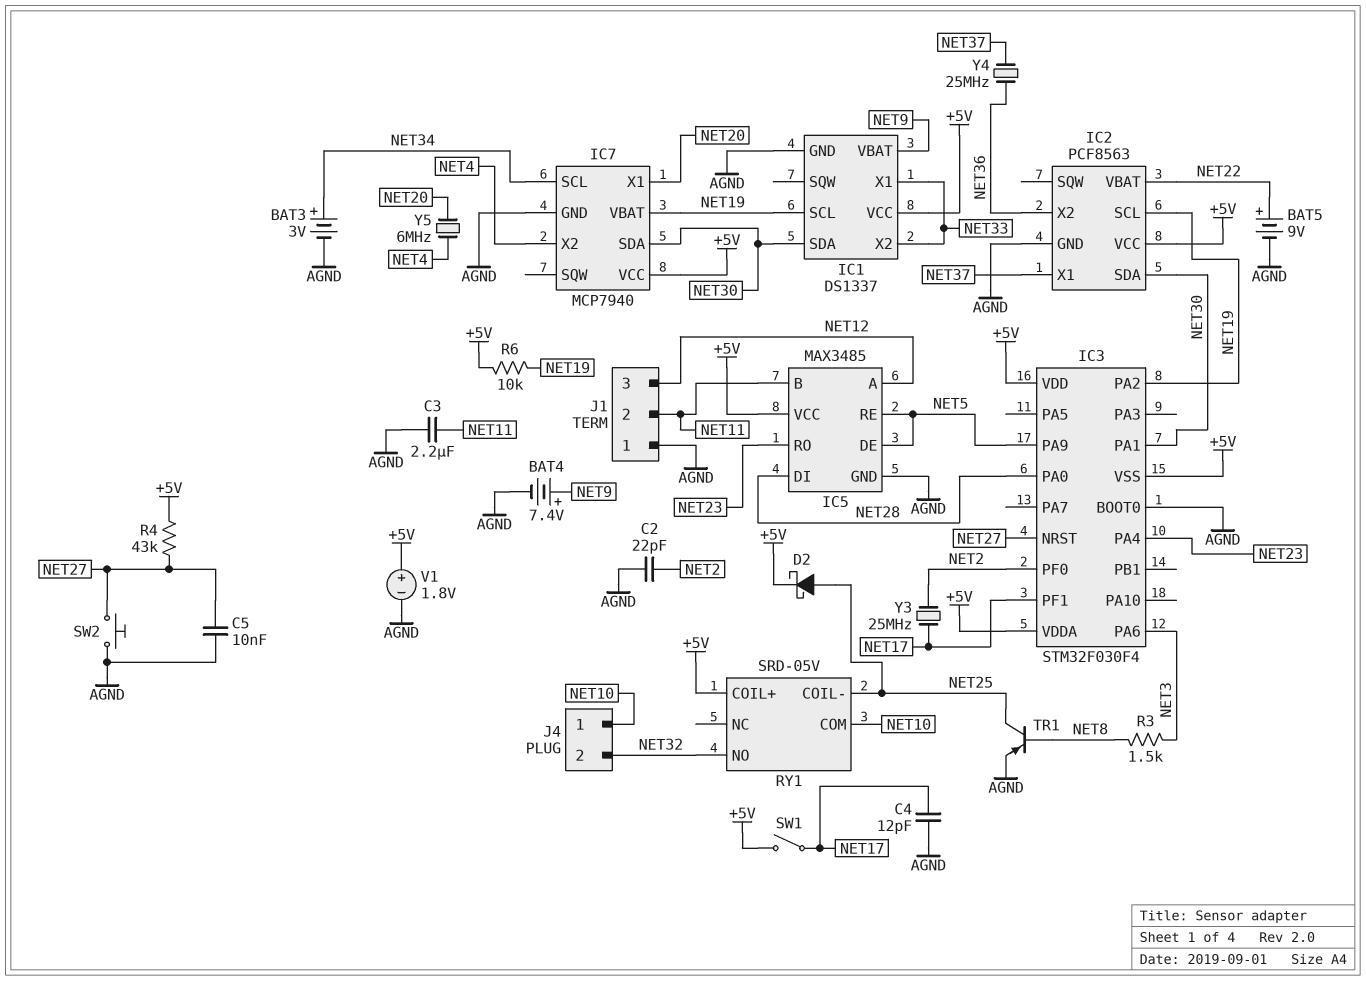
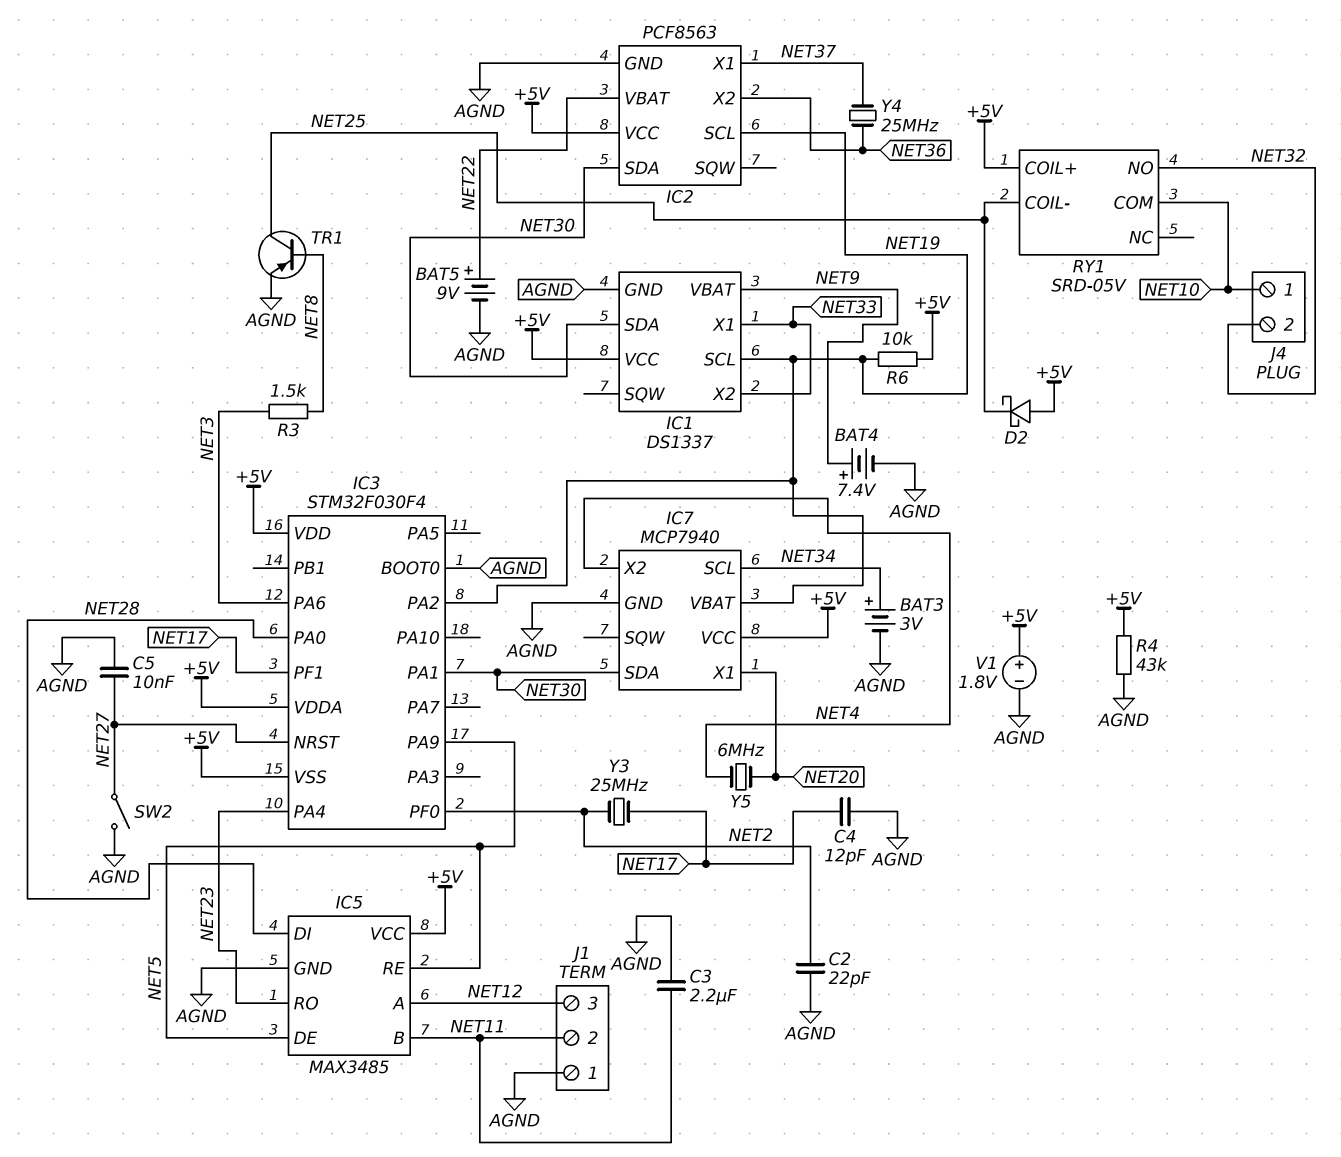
D2: schottky (A NET25, K +5V) -> schottky (A +5V, K NET25)
R4: 43k (+5V, NET27) -> 43k (+5V, AGND)
SW1: switch (+5V, NET17) -> none
SW2: button (AGND, NET27) -> switch (AGND, NET27)

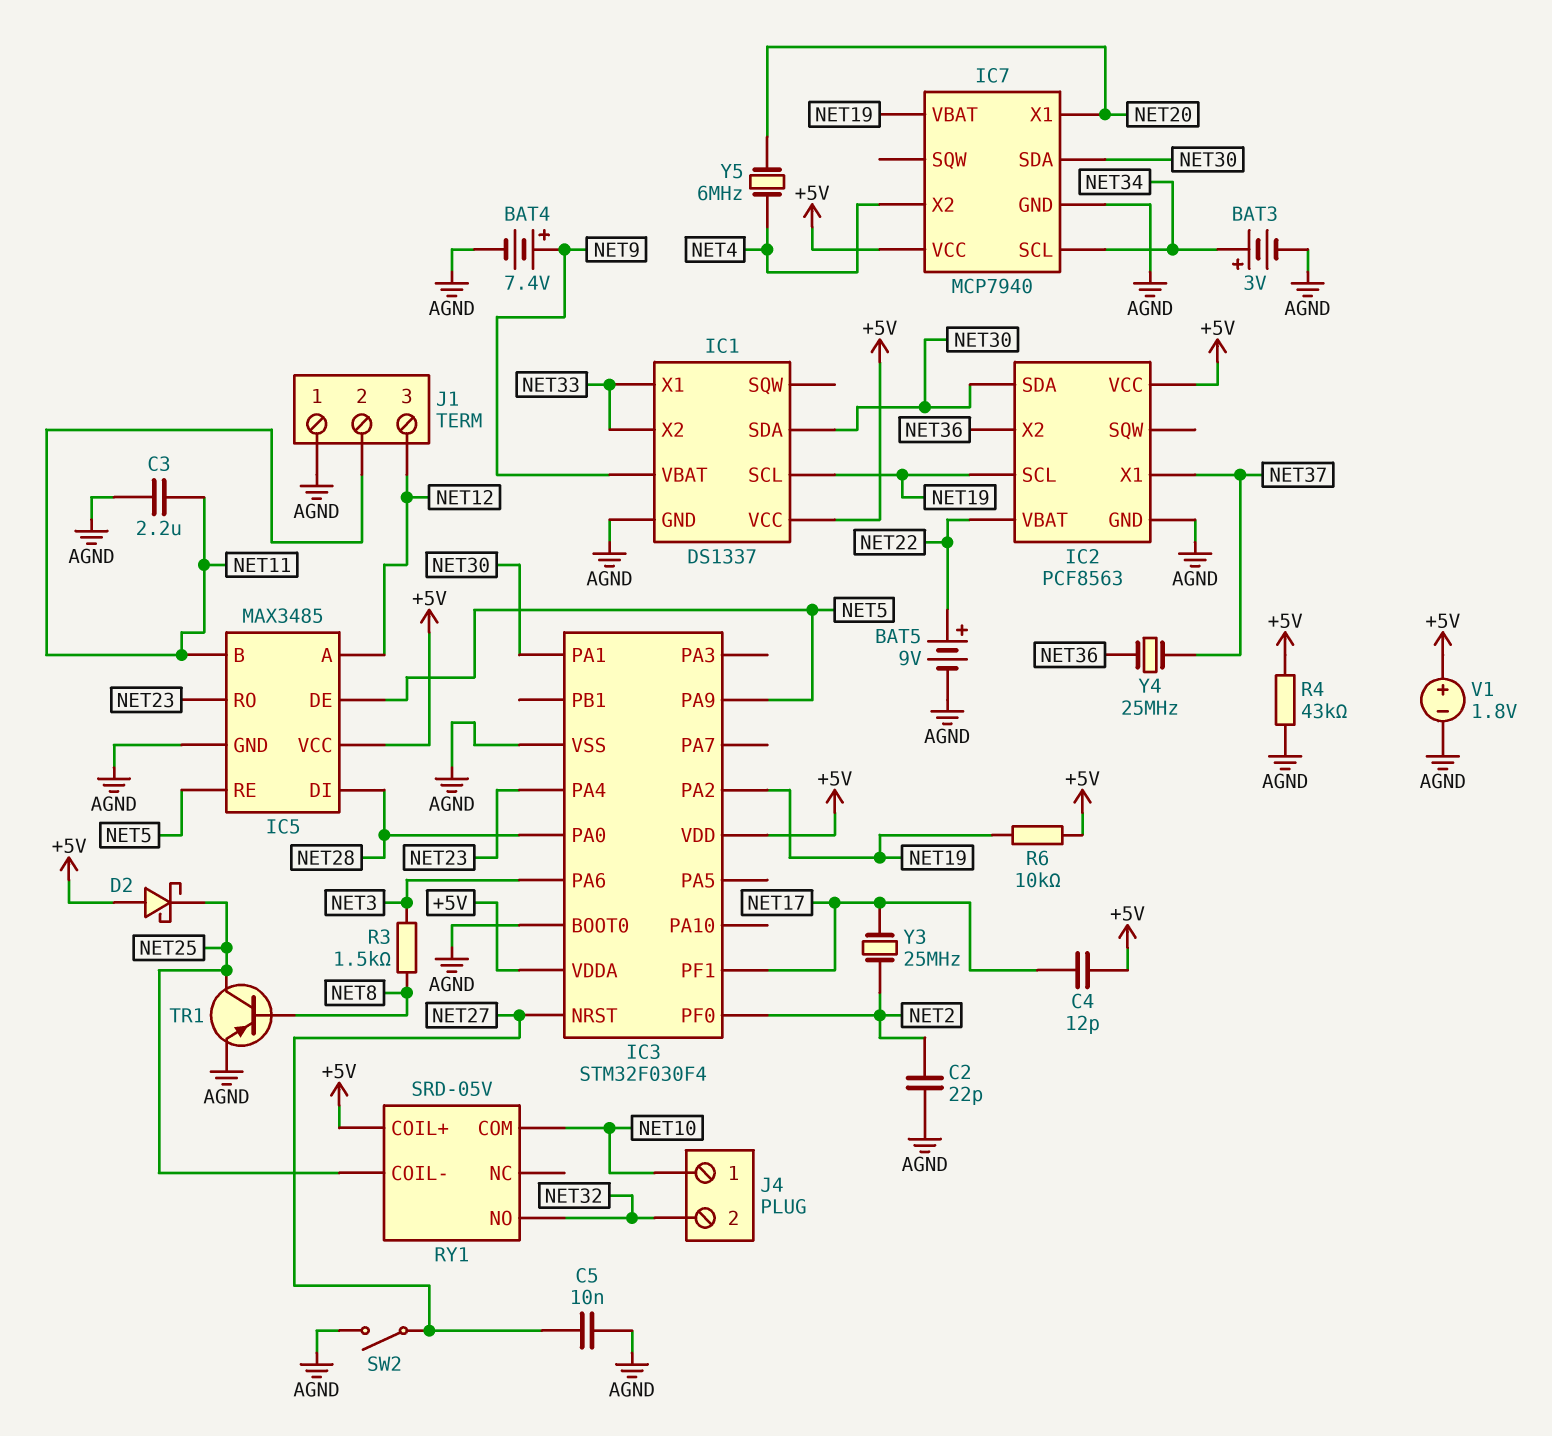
C4: 12pF (AGND, NET17) -> 12pF (+5V, NET17)
IC3 pin VSS: +5V -> AGND

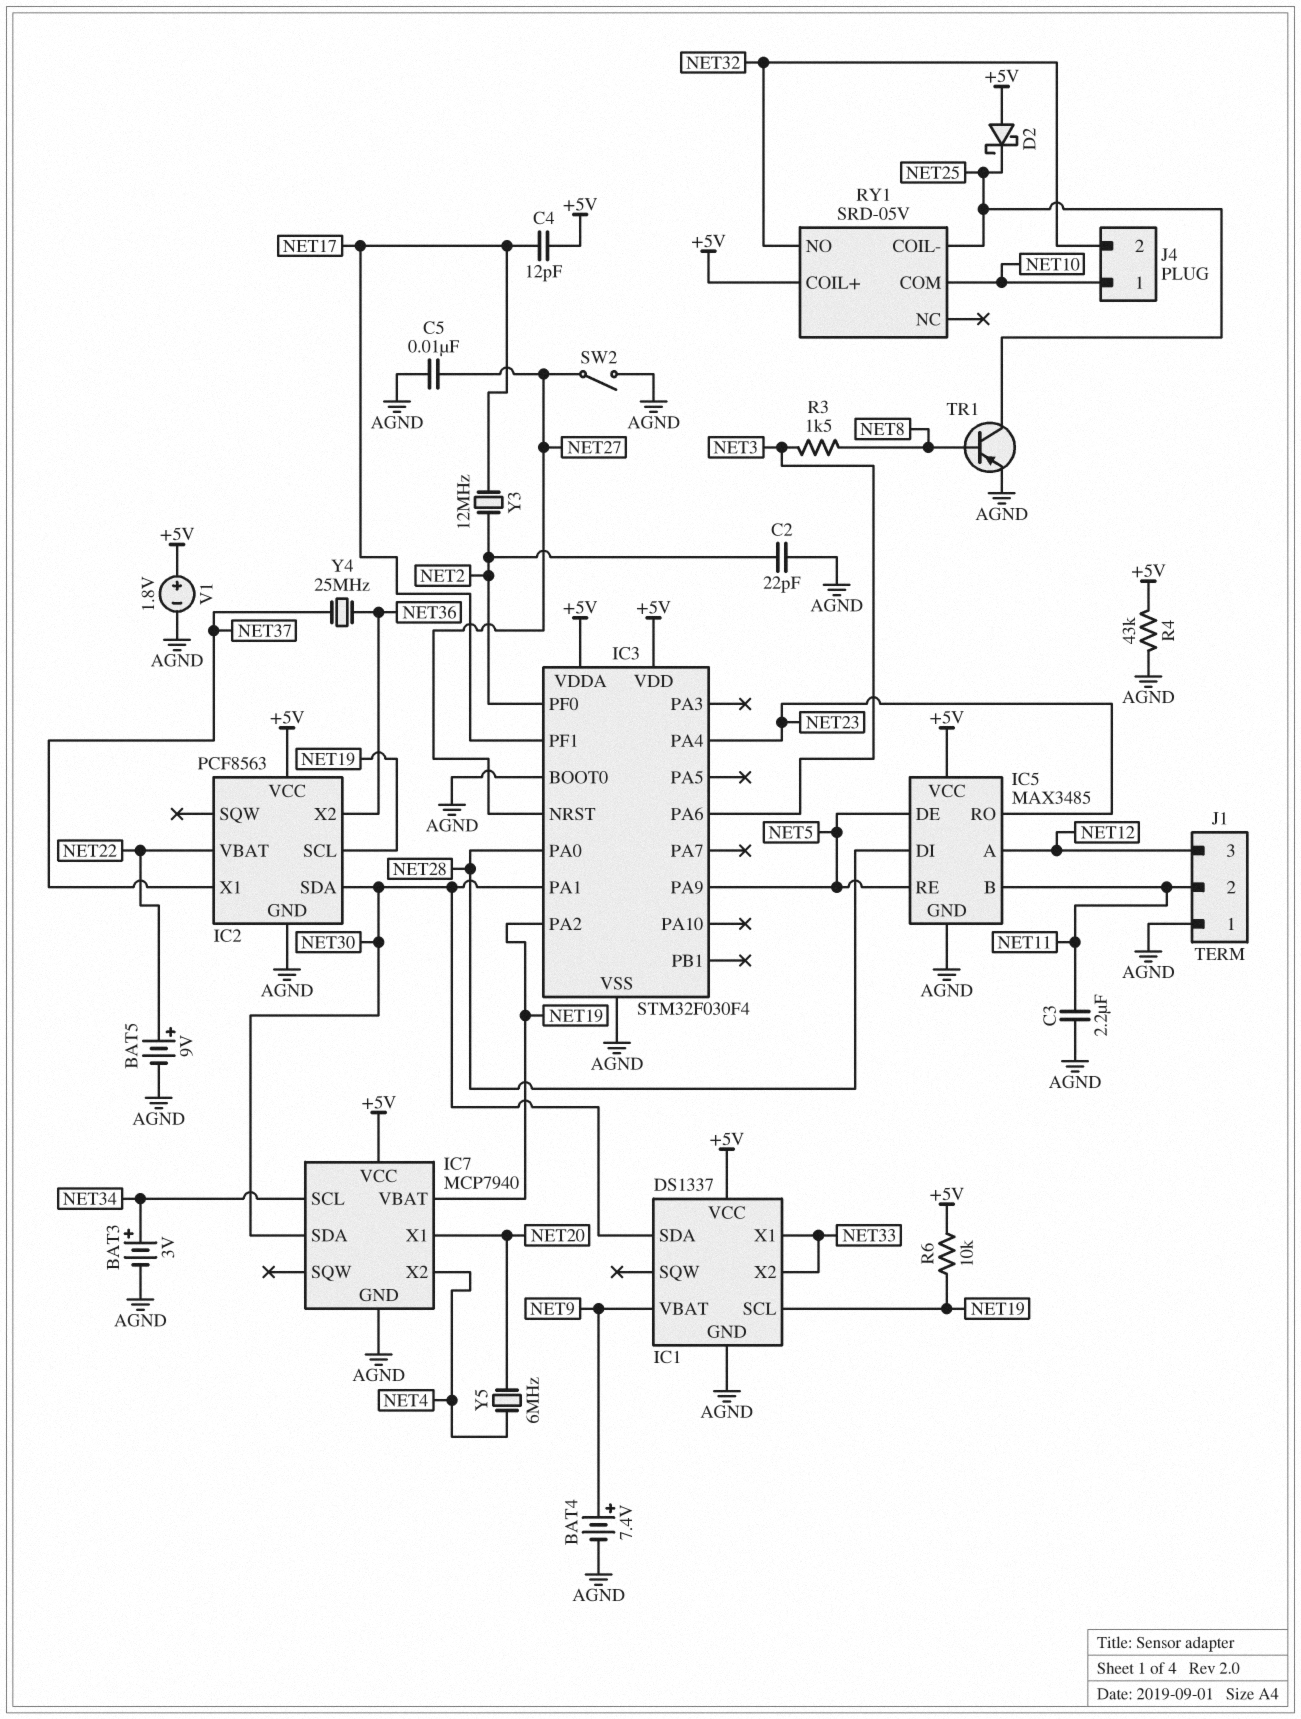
Y3: 25MHz (NET2, NET17) -> 12MHz (NET2, NET17)

